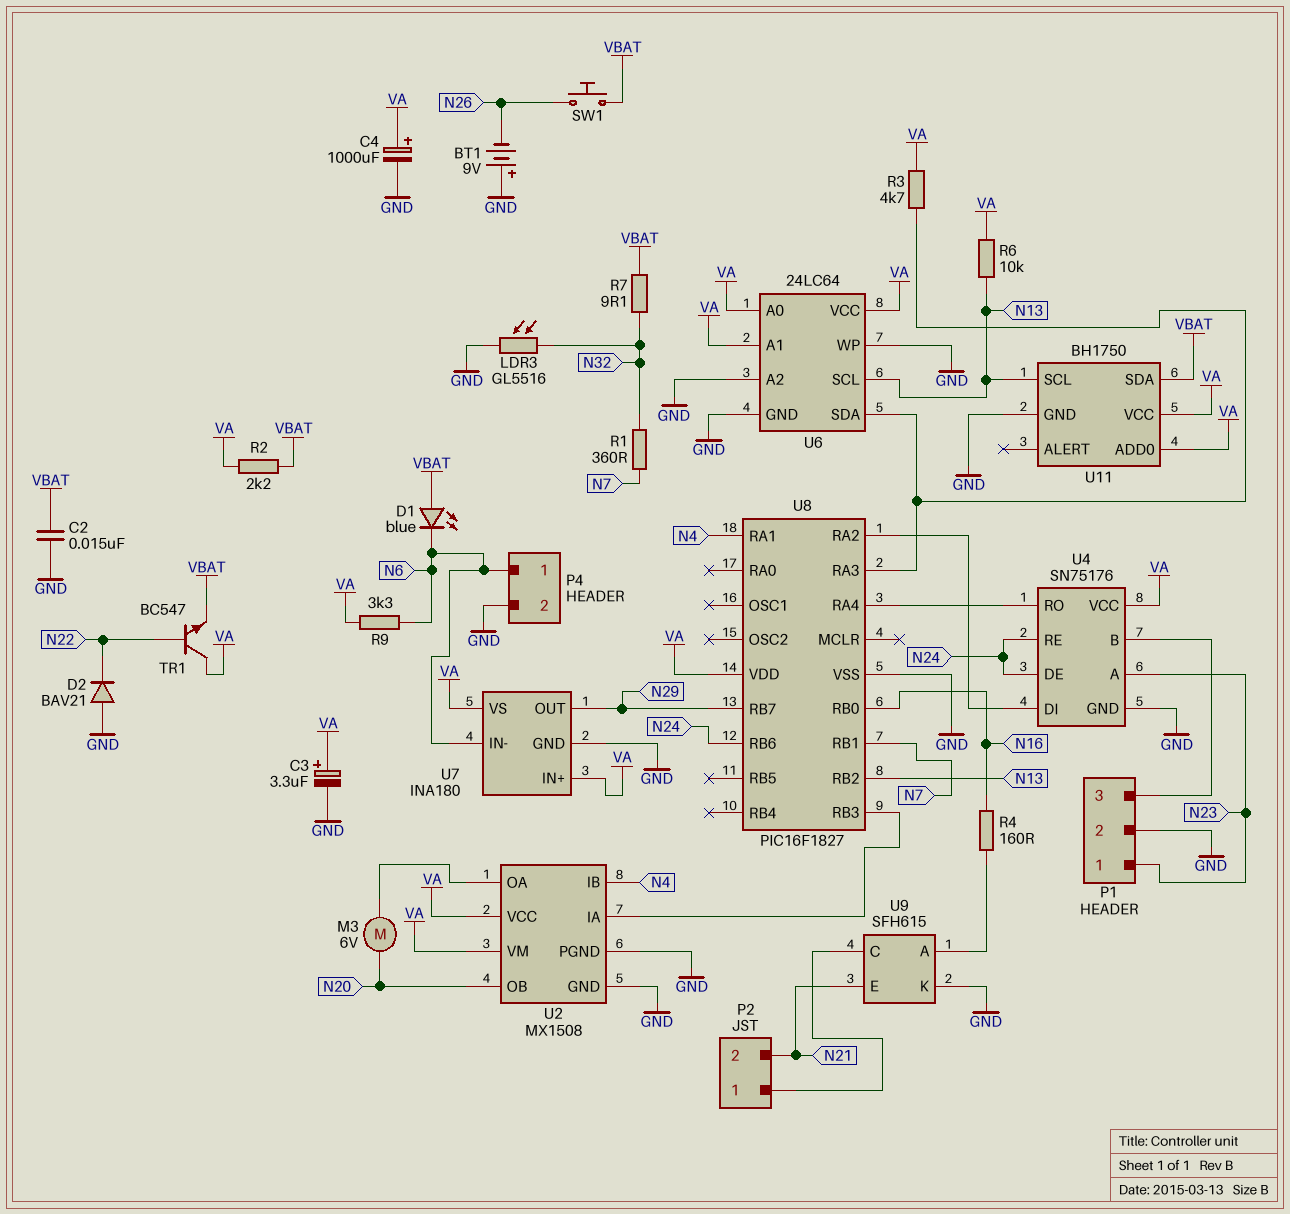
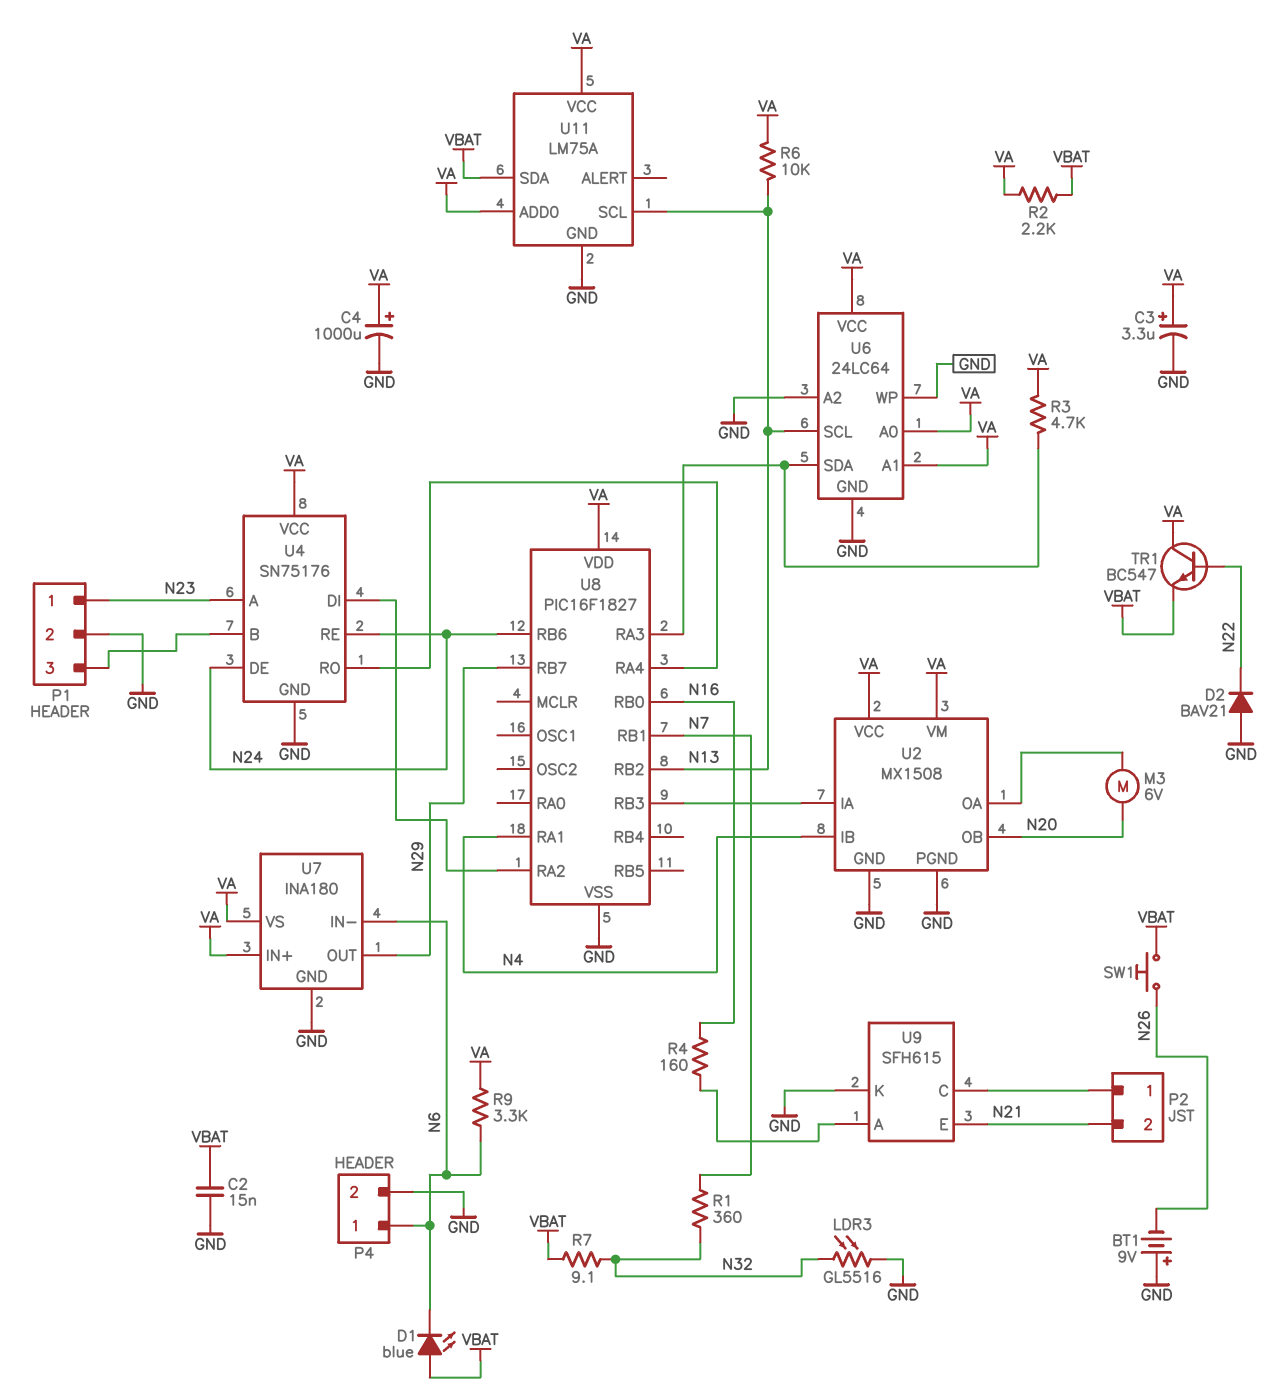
U11: BH1750 -> LM75A

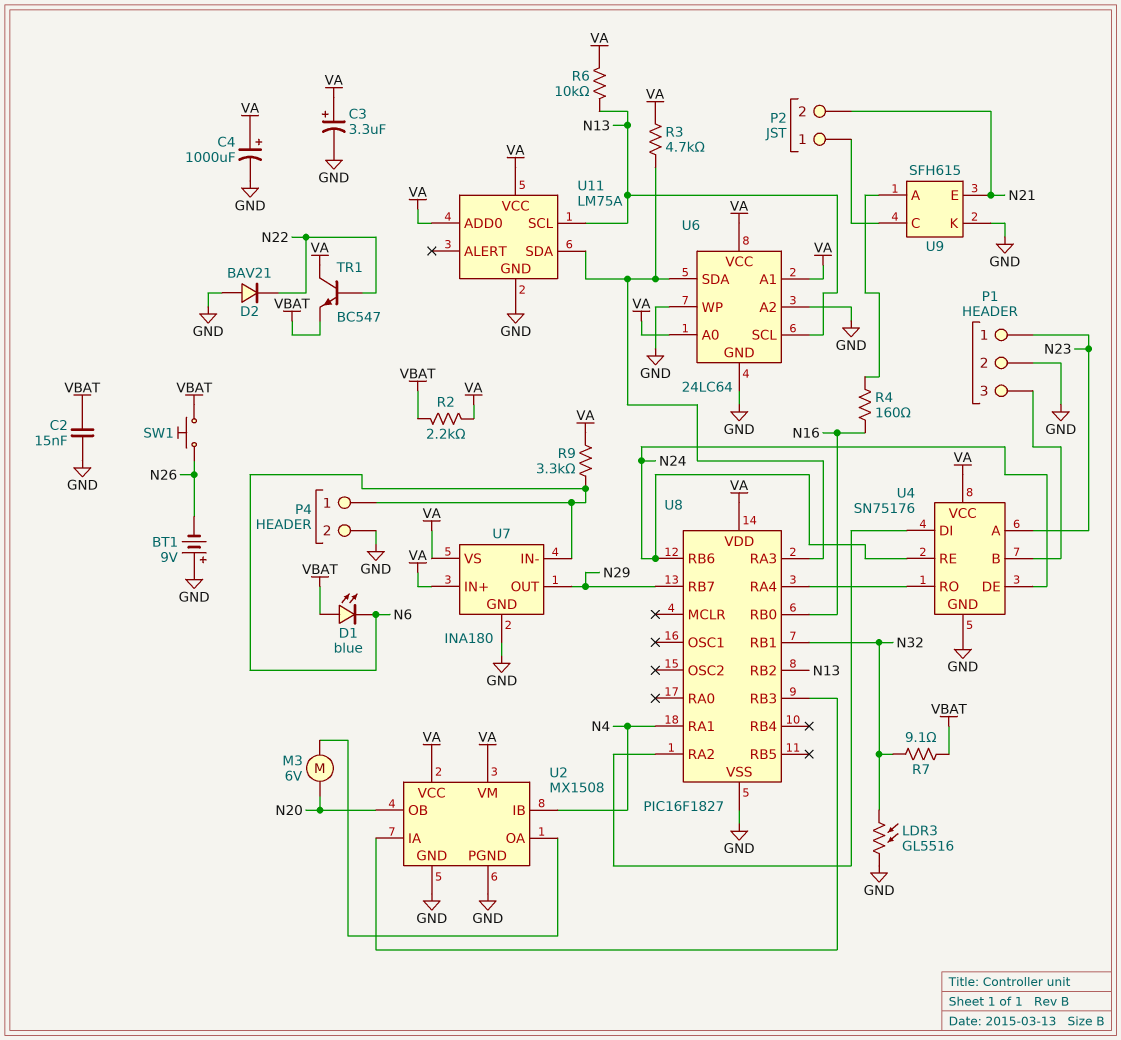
R1: 360 (N7, N32) -> none
U8 pin RB1: N7 -> N32
U11 pin SDA: VBAT -> U6/SDA

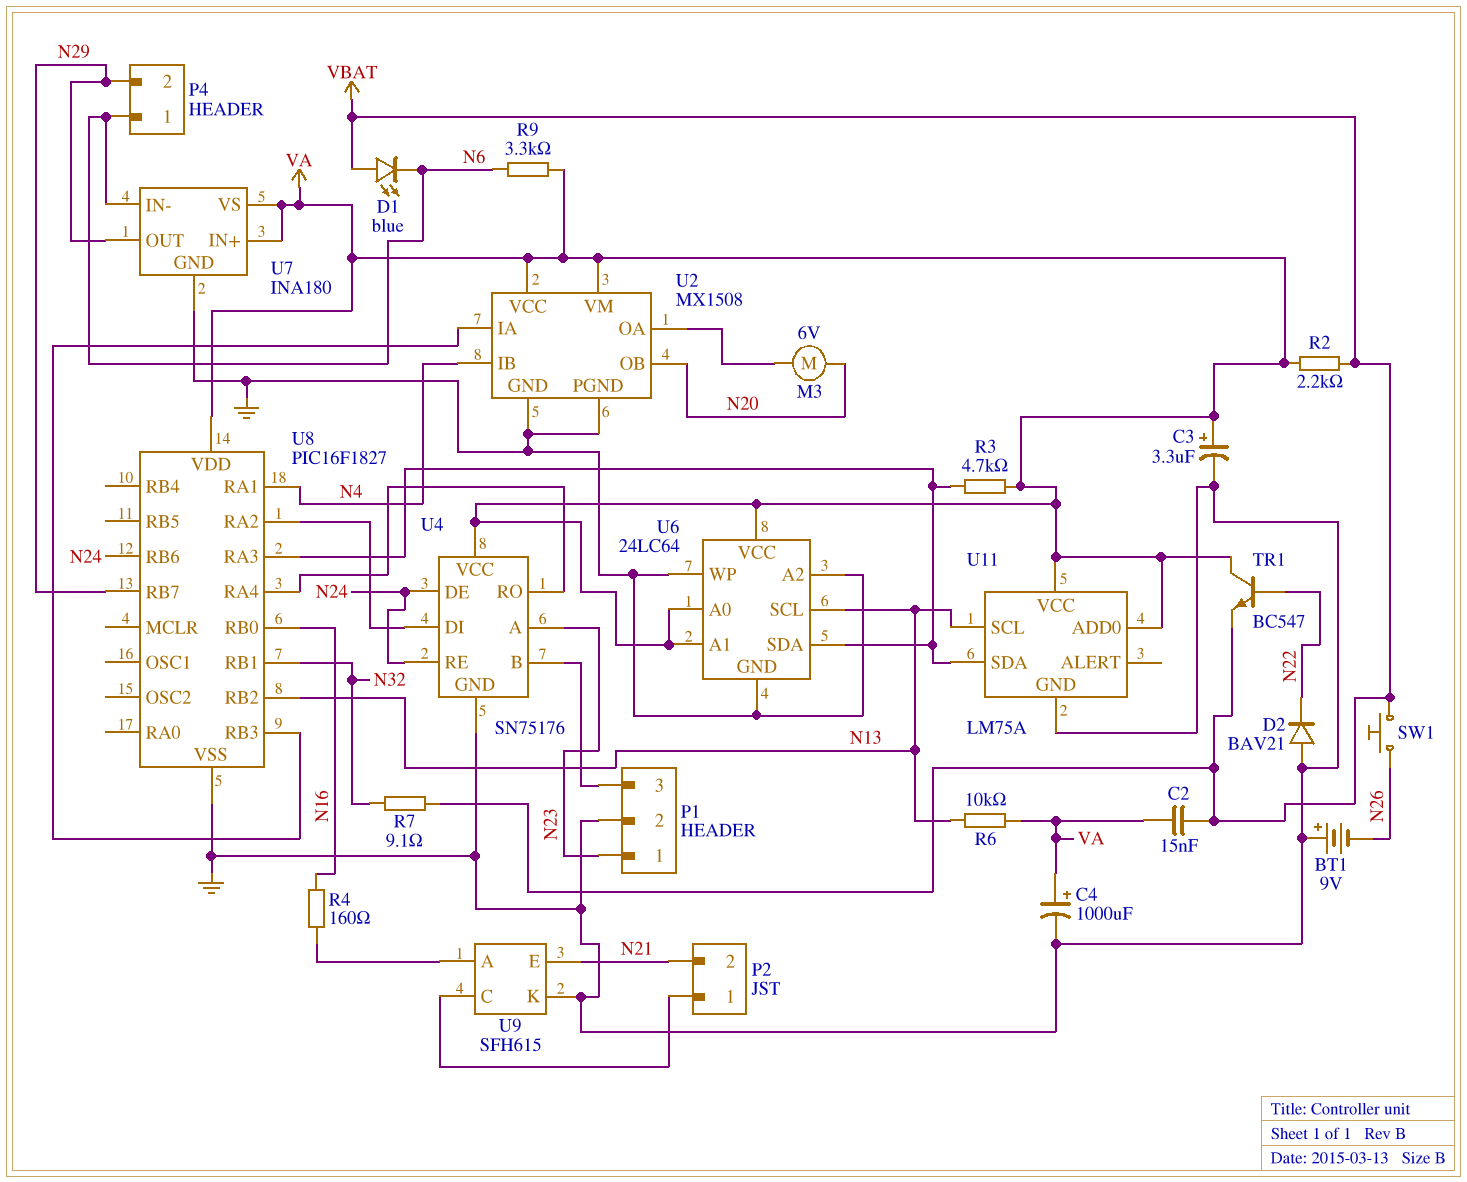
C2: 15nF (GND, VBAT) -> 15nF (VA, VBAT)
LDR3: GL5516 (GND, N32) -> none
P4 pin 2: GND -> N29

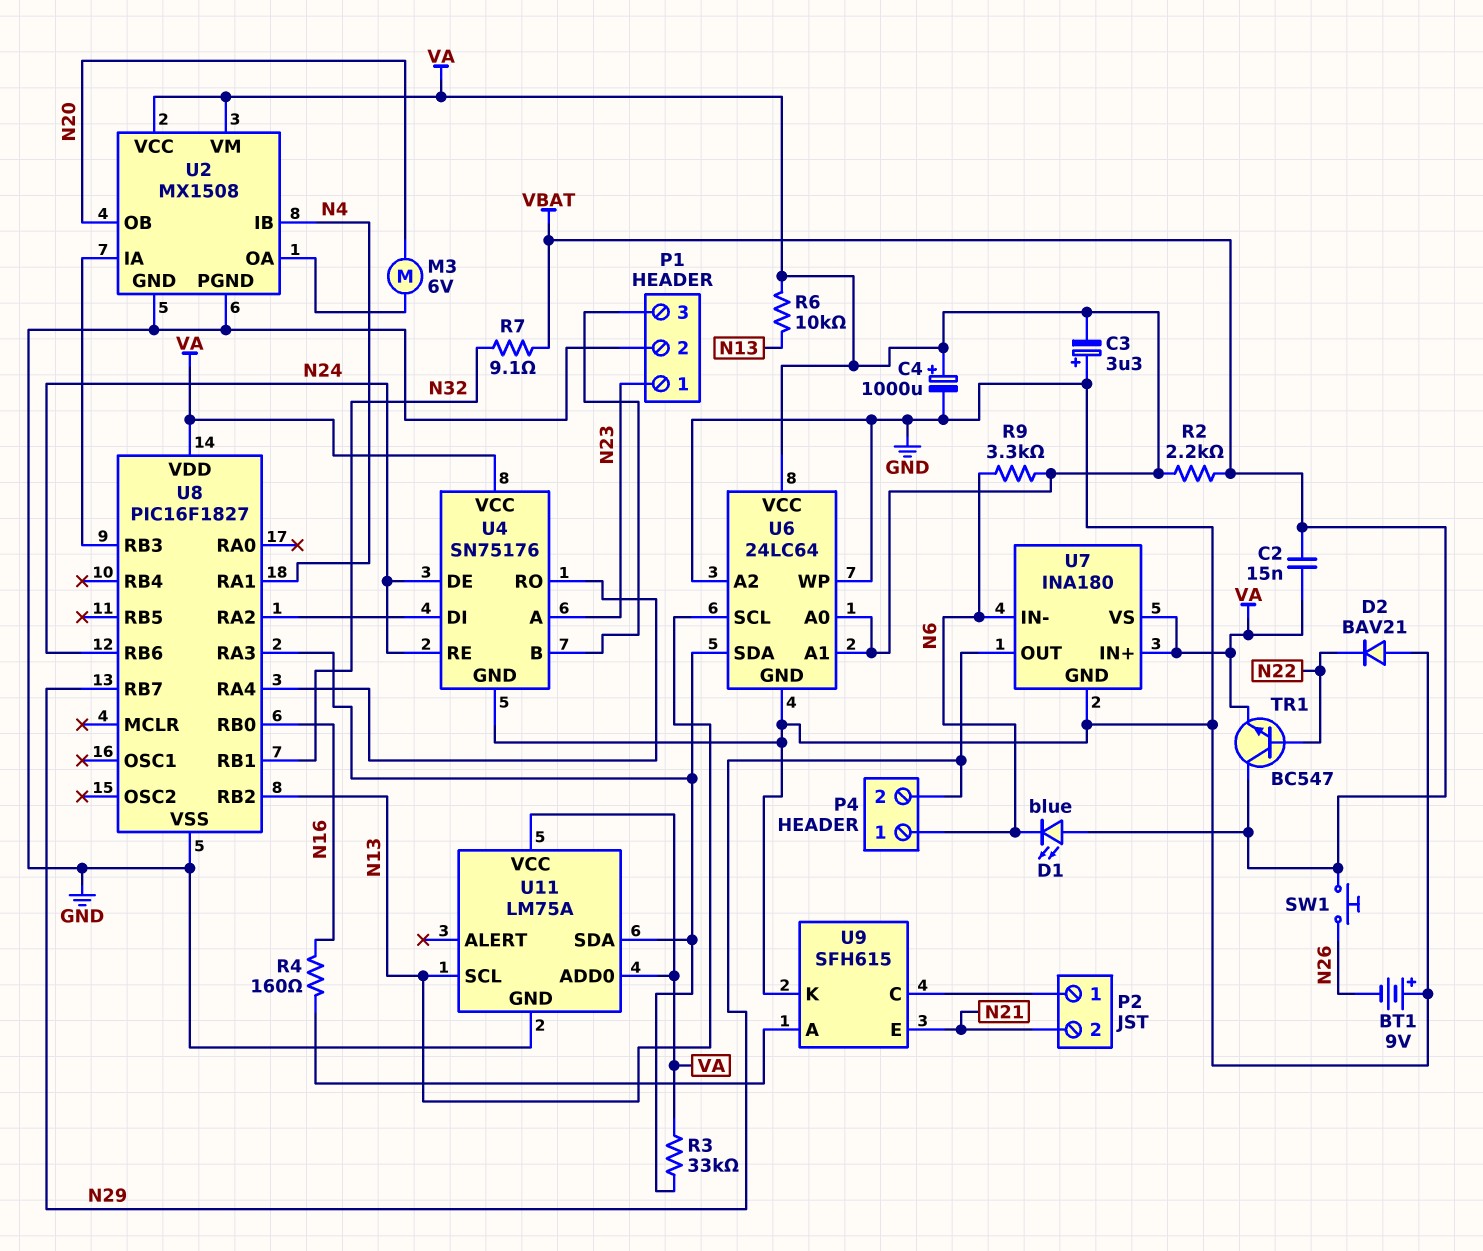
C3: 3.3uF (plus VA, minus GND) -> 3.3uF (plus GND, minus VA)
R3: 4.7k (U6/SDA, VA) -> 33k (U6/SDA, VA)
TR1: NPN BC547 (B N22, C VA, E VBAT) -> NPN BC547 (B N22, C VBAT, E VA)

